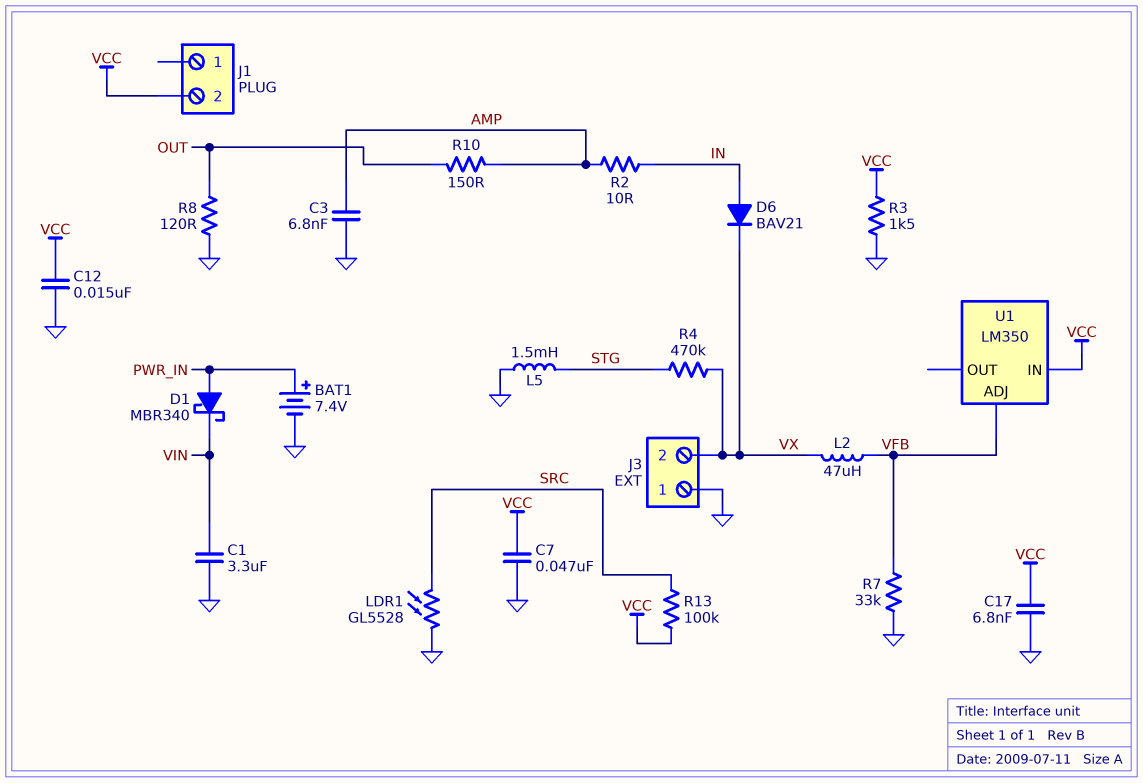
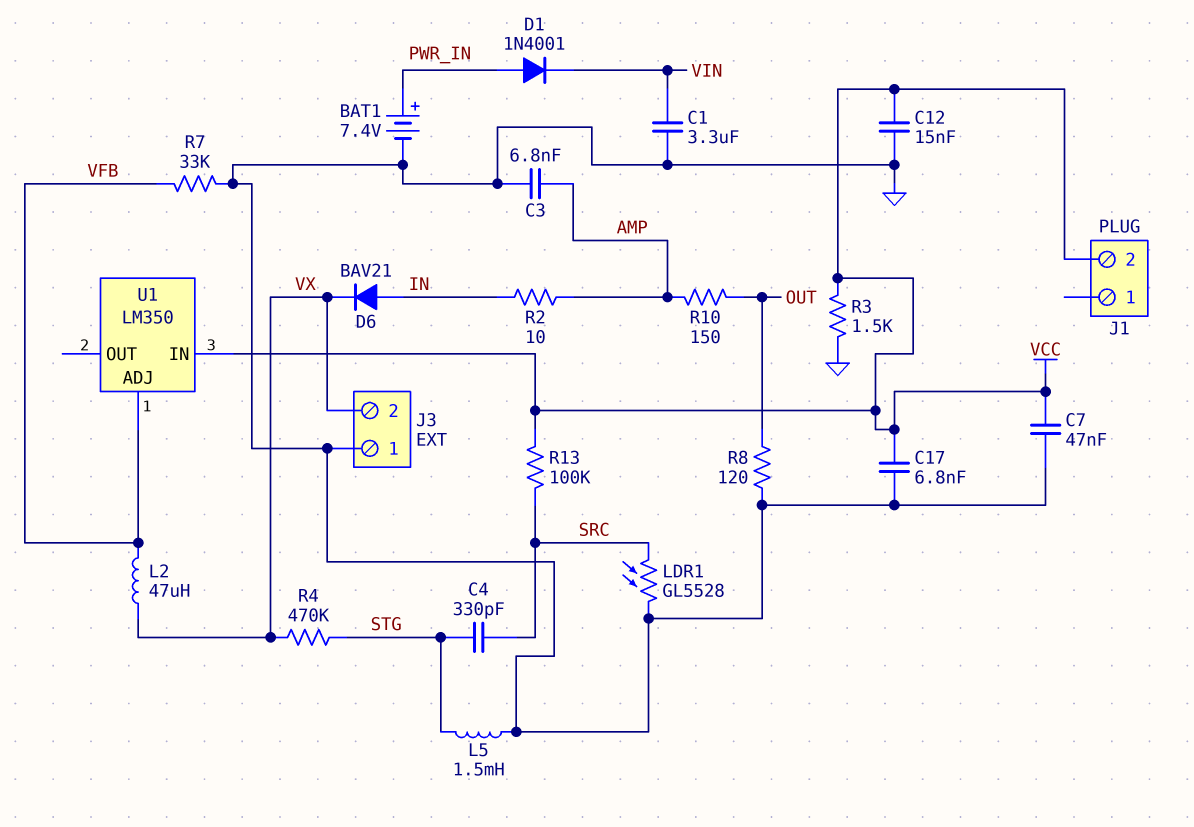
C4: none -> 330pF (SRC, STG)
D1: schottky MBR340 (A PWR_IN, K VIN) -> diode 1N4001 (A PWR_IN, K VIN)

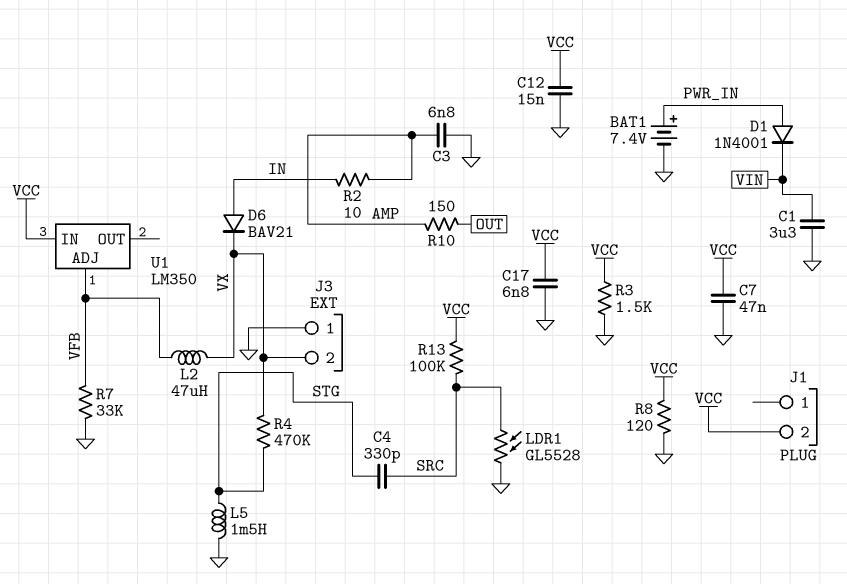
R8: 120 (GND, OUT) -> 120 (GND, VCC)

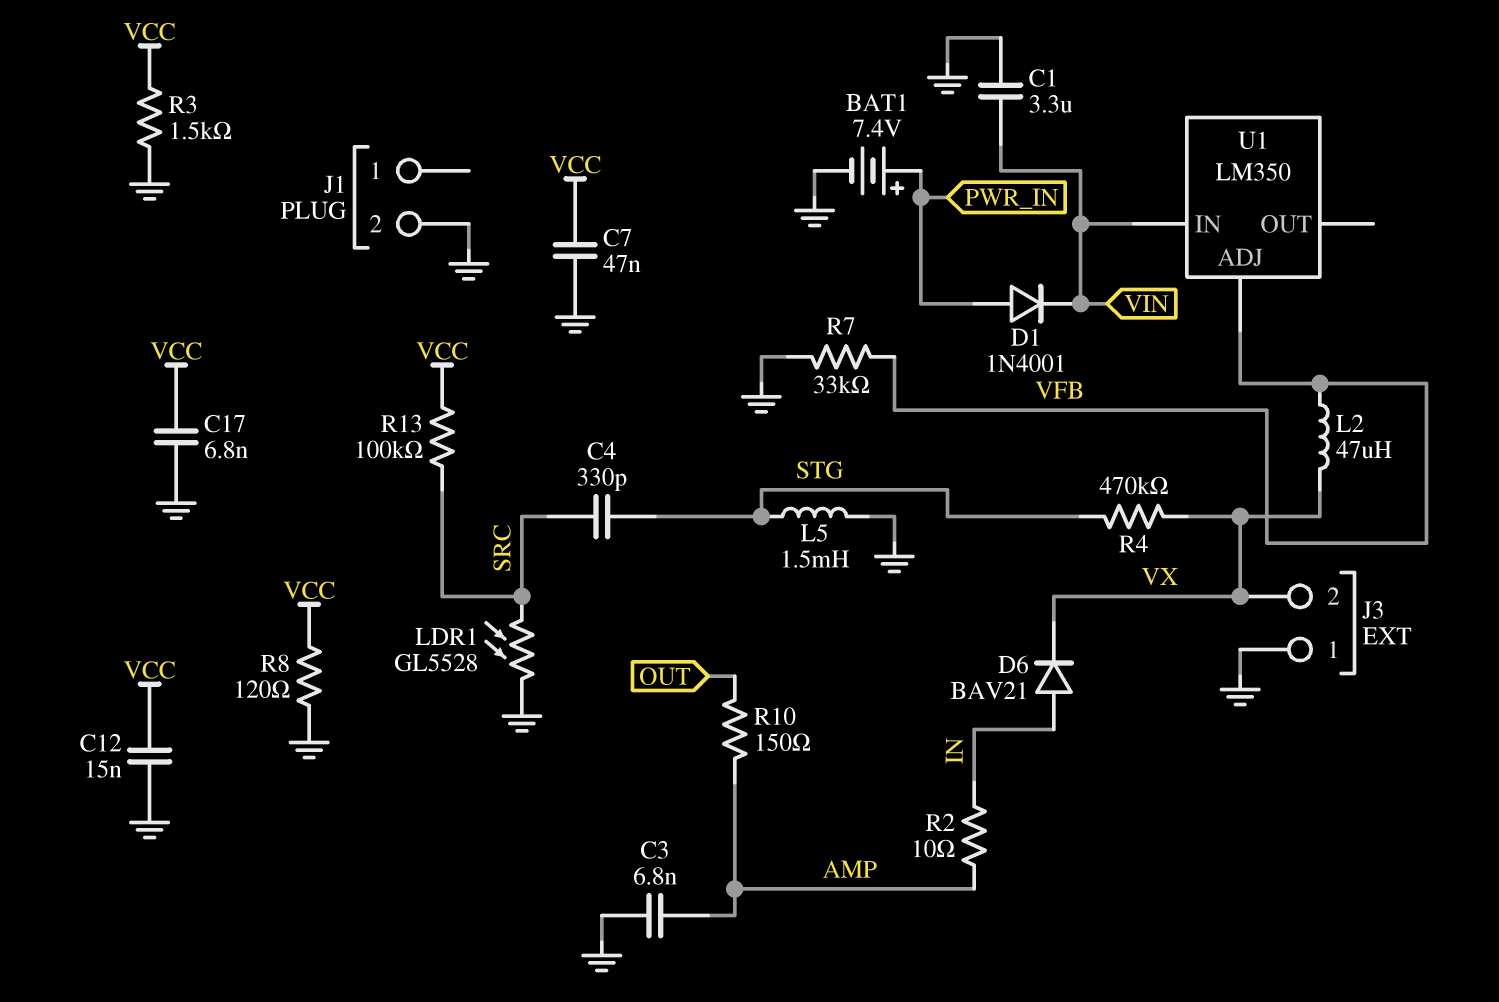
J1 pin 2: VCC -> GND
U1 pin IN: VCC -> VIN

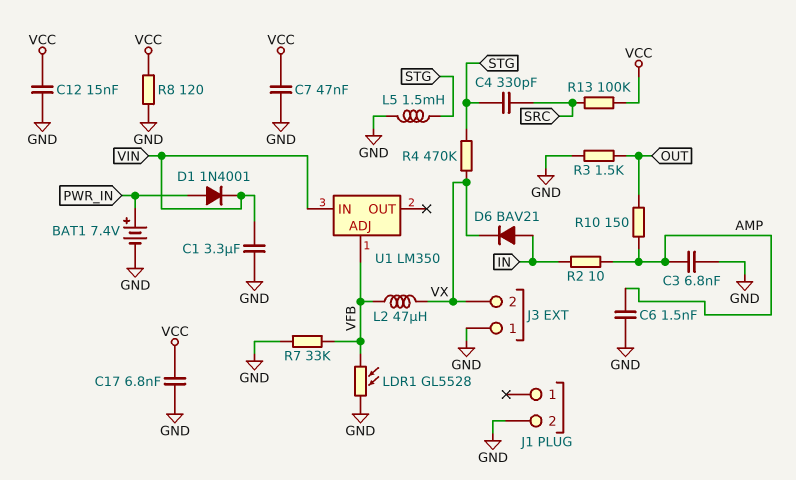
C6: none -> 1.5nF (AMP, GND)
LDR1: GL5528 (GND, SRC) -> GL5528 (GND, VFB)
R3: 1.5k (GND, VCC) -> 1.5k (GND, OUT)

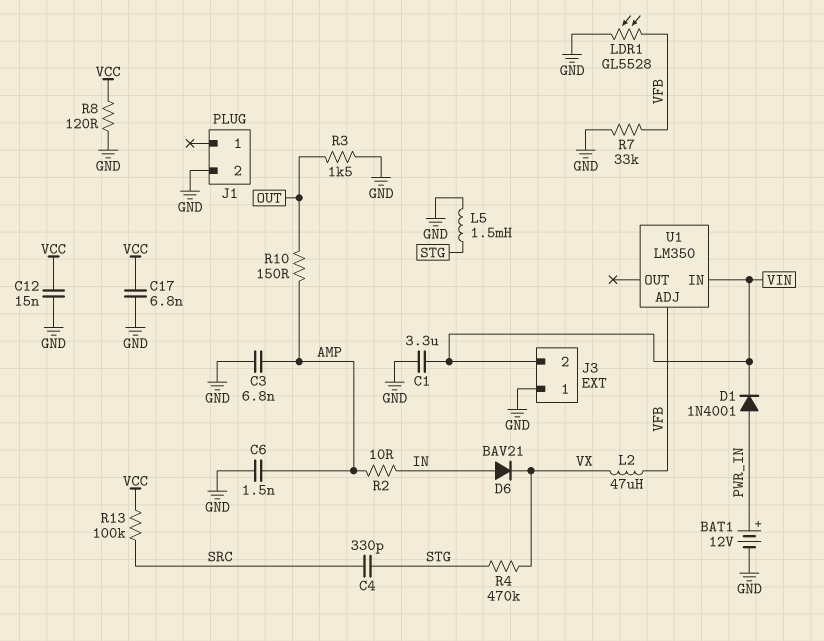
BAT1: 7.4V (plus PWR_IN, minus GND) -> 12V (plus PWR_IN, minus GND)
C7: 47nF (GND, VCC) -> none
J3 pin 2: VX -> VIN

